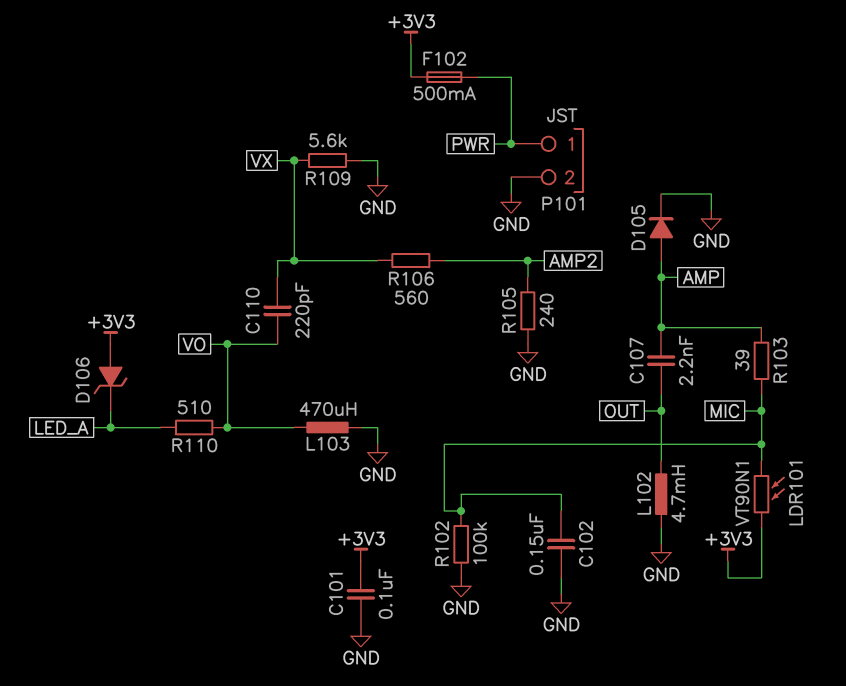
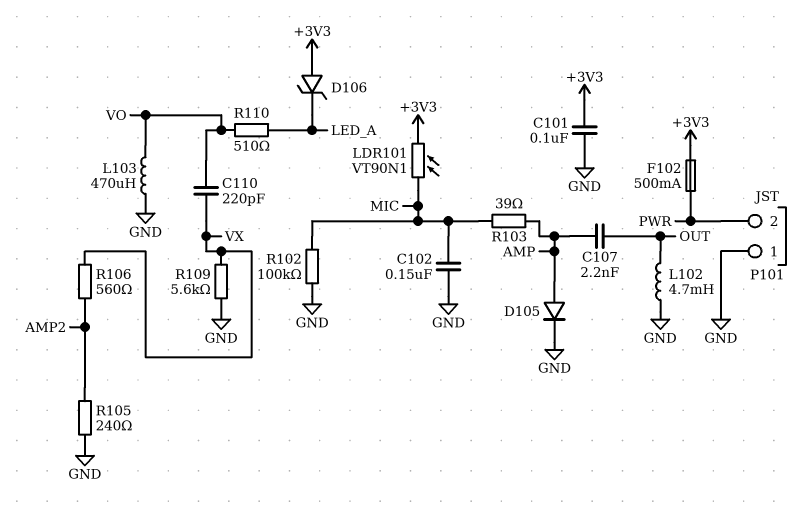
P101 pin 1: PWR -> GND
P101 pin 2: GND -> PWR

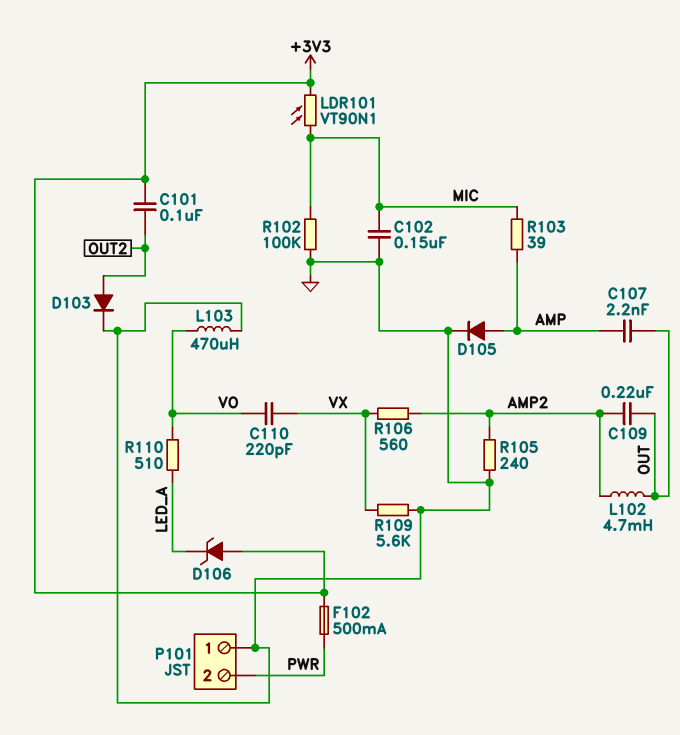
C101: 100nF (+3V3, GND) -> 100nF (+3V3, OUT2)
C109: none -> 220nF (AMP2, OUT)
D103: none -> diode (A OUT2, K GND)
L102: 4.7mH (GND, OUT) -> 4.7mH (AMP2, OUT)

